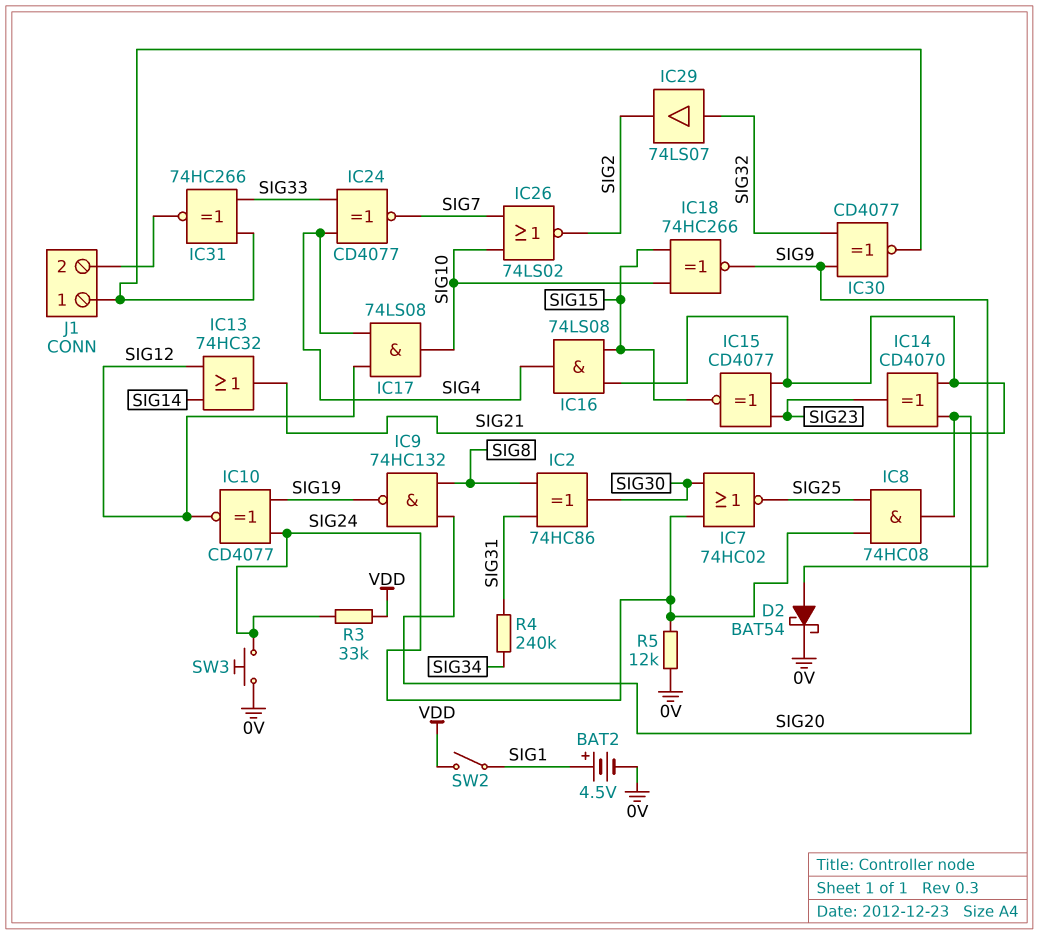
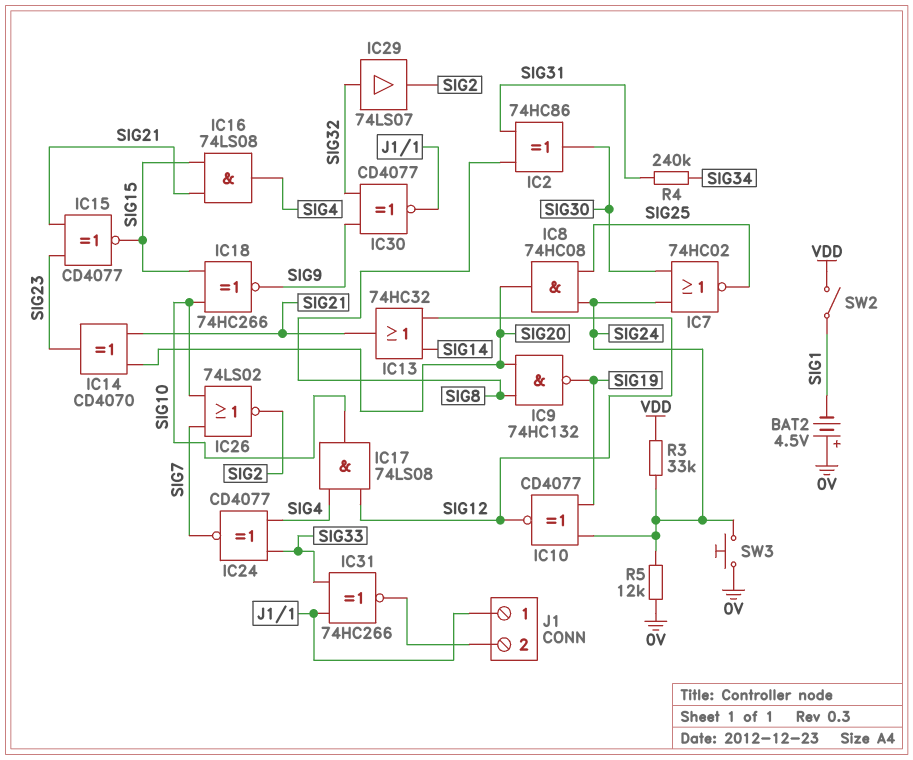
BAT2: 4.5V (plus SIG1, minus 0V) -> 4.5V (plus 0V, minus SIG1)
D2: schottky BAT54 (A SIG9, K 0V) -> none

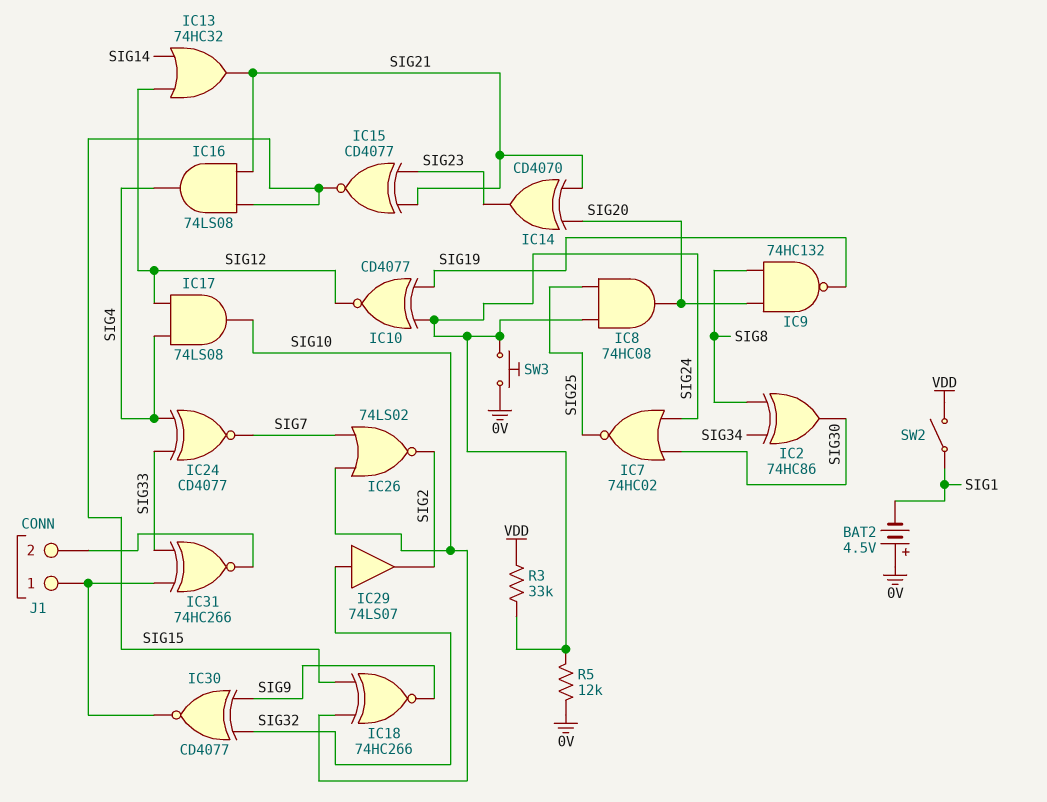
IC2: XOR 74HC86 (in SIG8, in SIG31, out SIG30) -> XOR 74HC86 (in SIG8, in SIG34, out SIG30)
R4: 240k (SIG31, SIG34) -> none

